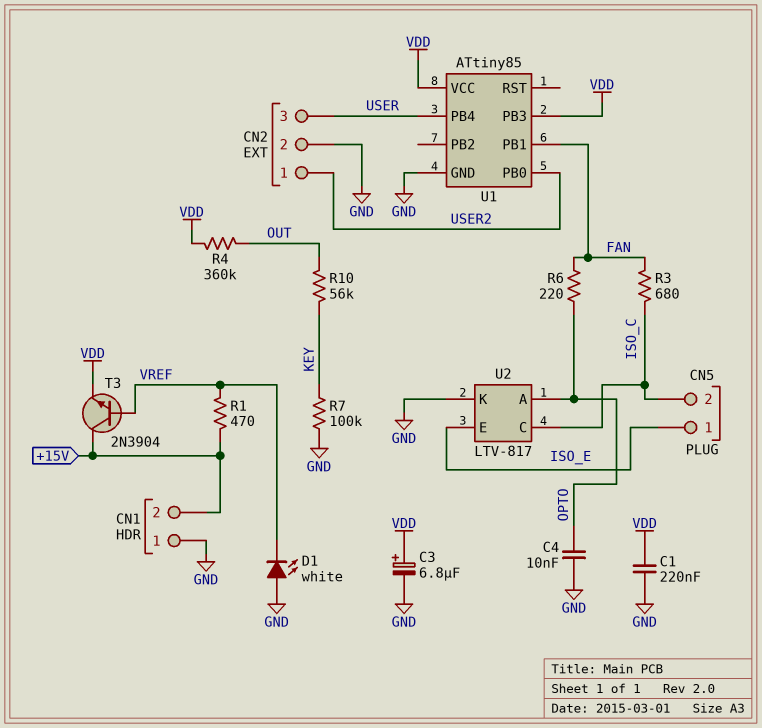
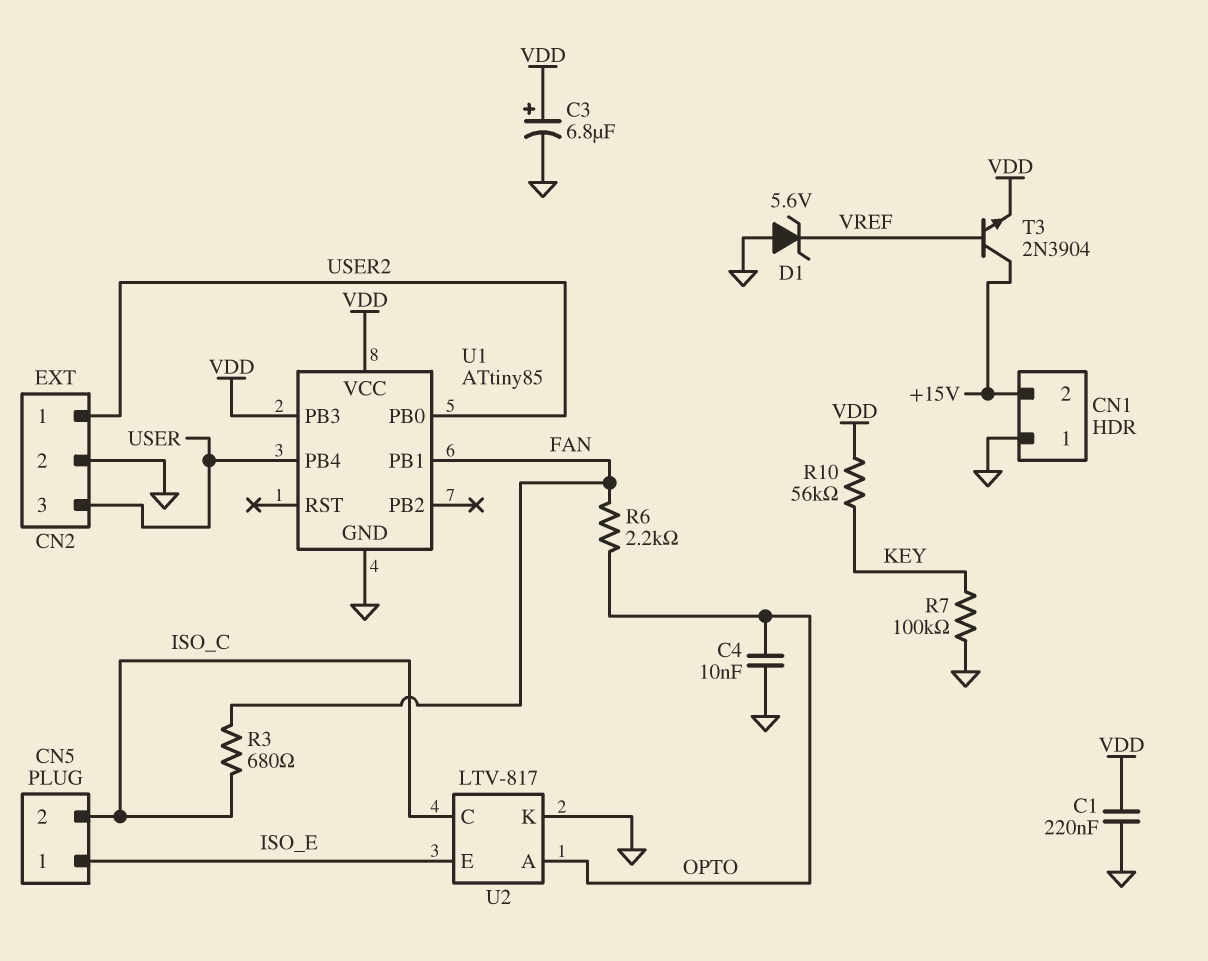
D1: LED white (A GND, K VREF) -> zener 5.6V (A GND, K VREF)
R1: 470 (+15V, VREF) -> none
R4: 360k (OUT, VDD) -> none
R6: 220 (FAN, OPTO) -> 2.2k (FAN, OPTO)
R10: 56k (KEY, OUT) -> 56k (KEY, VDD)

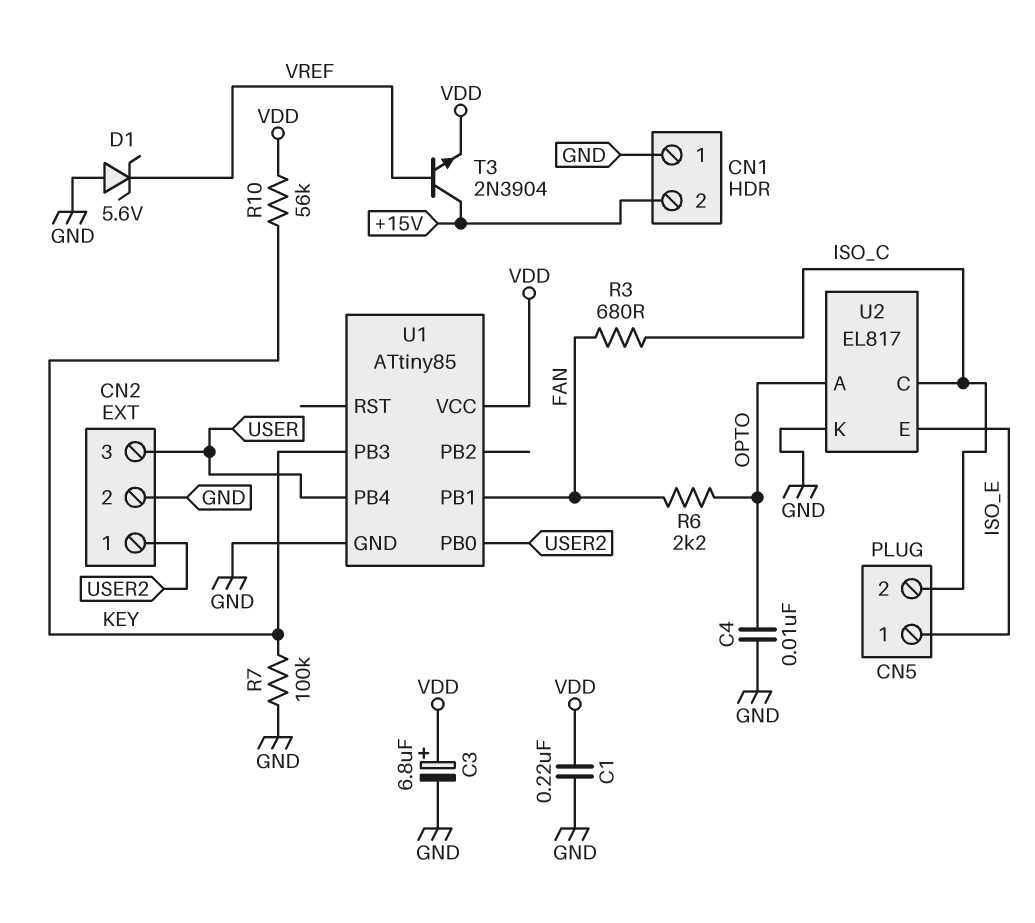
U1 pin PB3: VDD -> KEY
U2: LTV-817 -> EL817

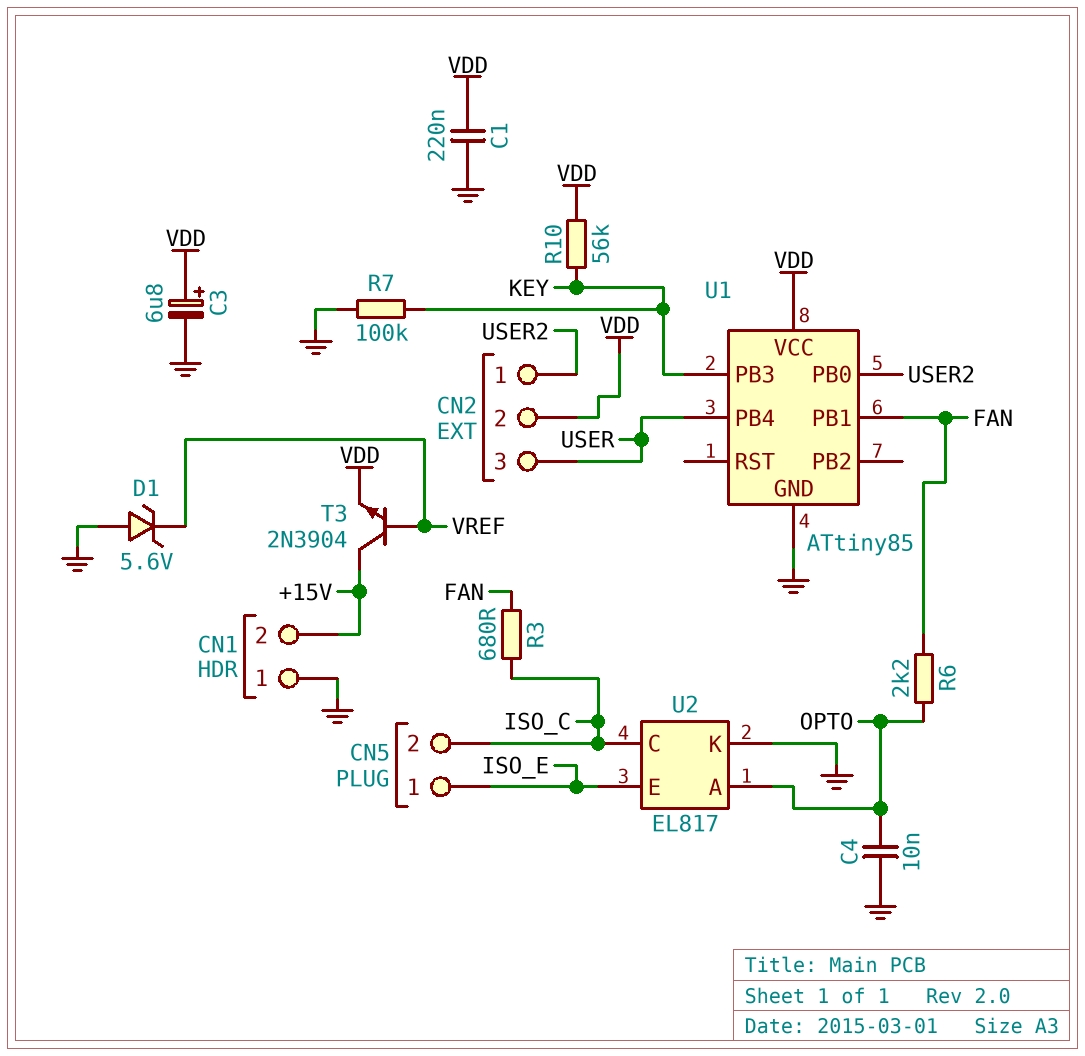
CN2 pin 2: GND -> VDD

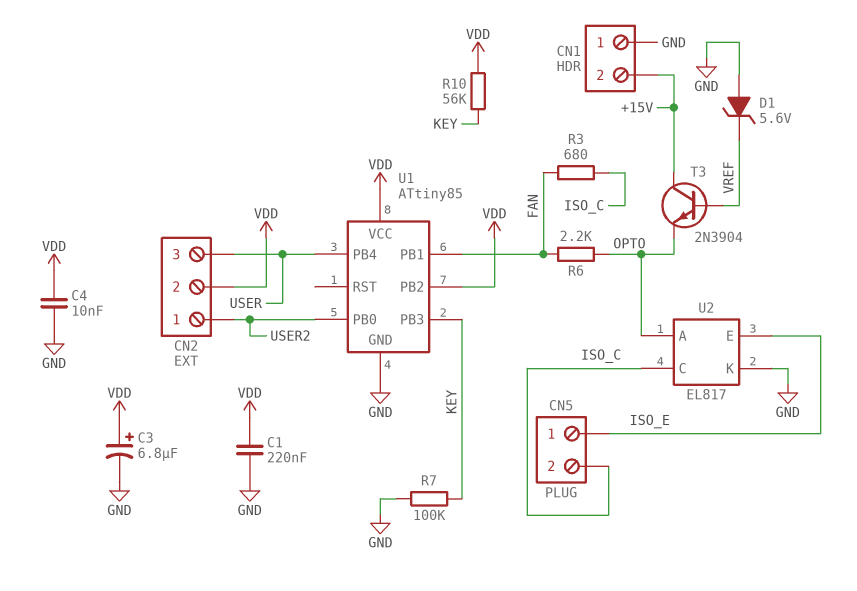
C4: 10nF (GND, OPTO) -> 10nF (GND, VDD)
T3: NPN 2N3904 (B VREF, C +15V, E VDD) -> NPN 2N3904 (B VREF, C +15V, E OPTO)
U1 pin PB2: none -> VDD

